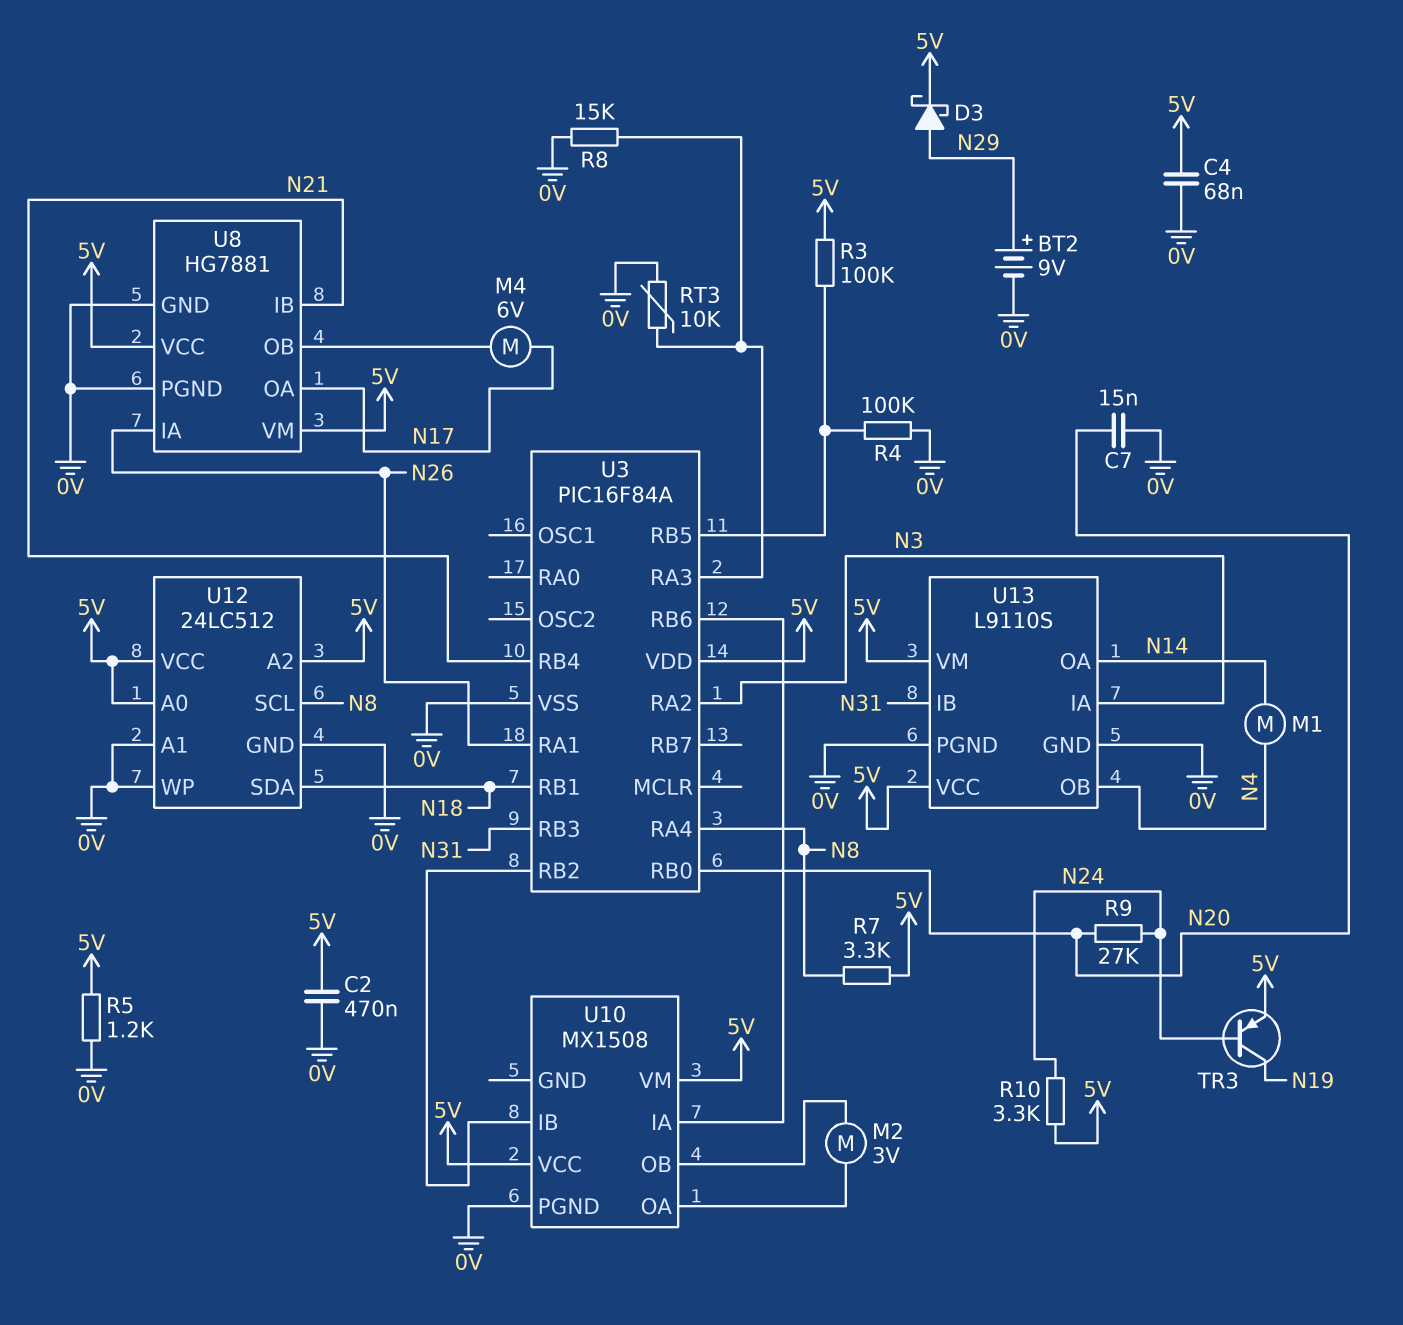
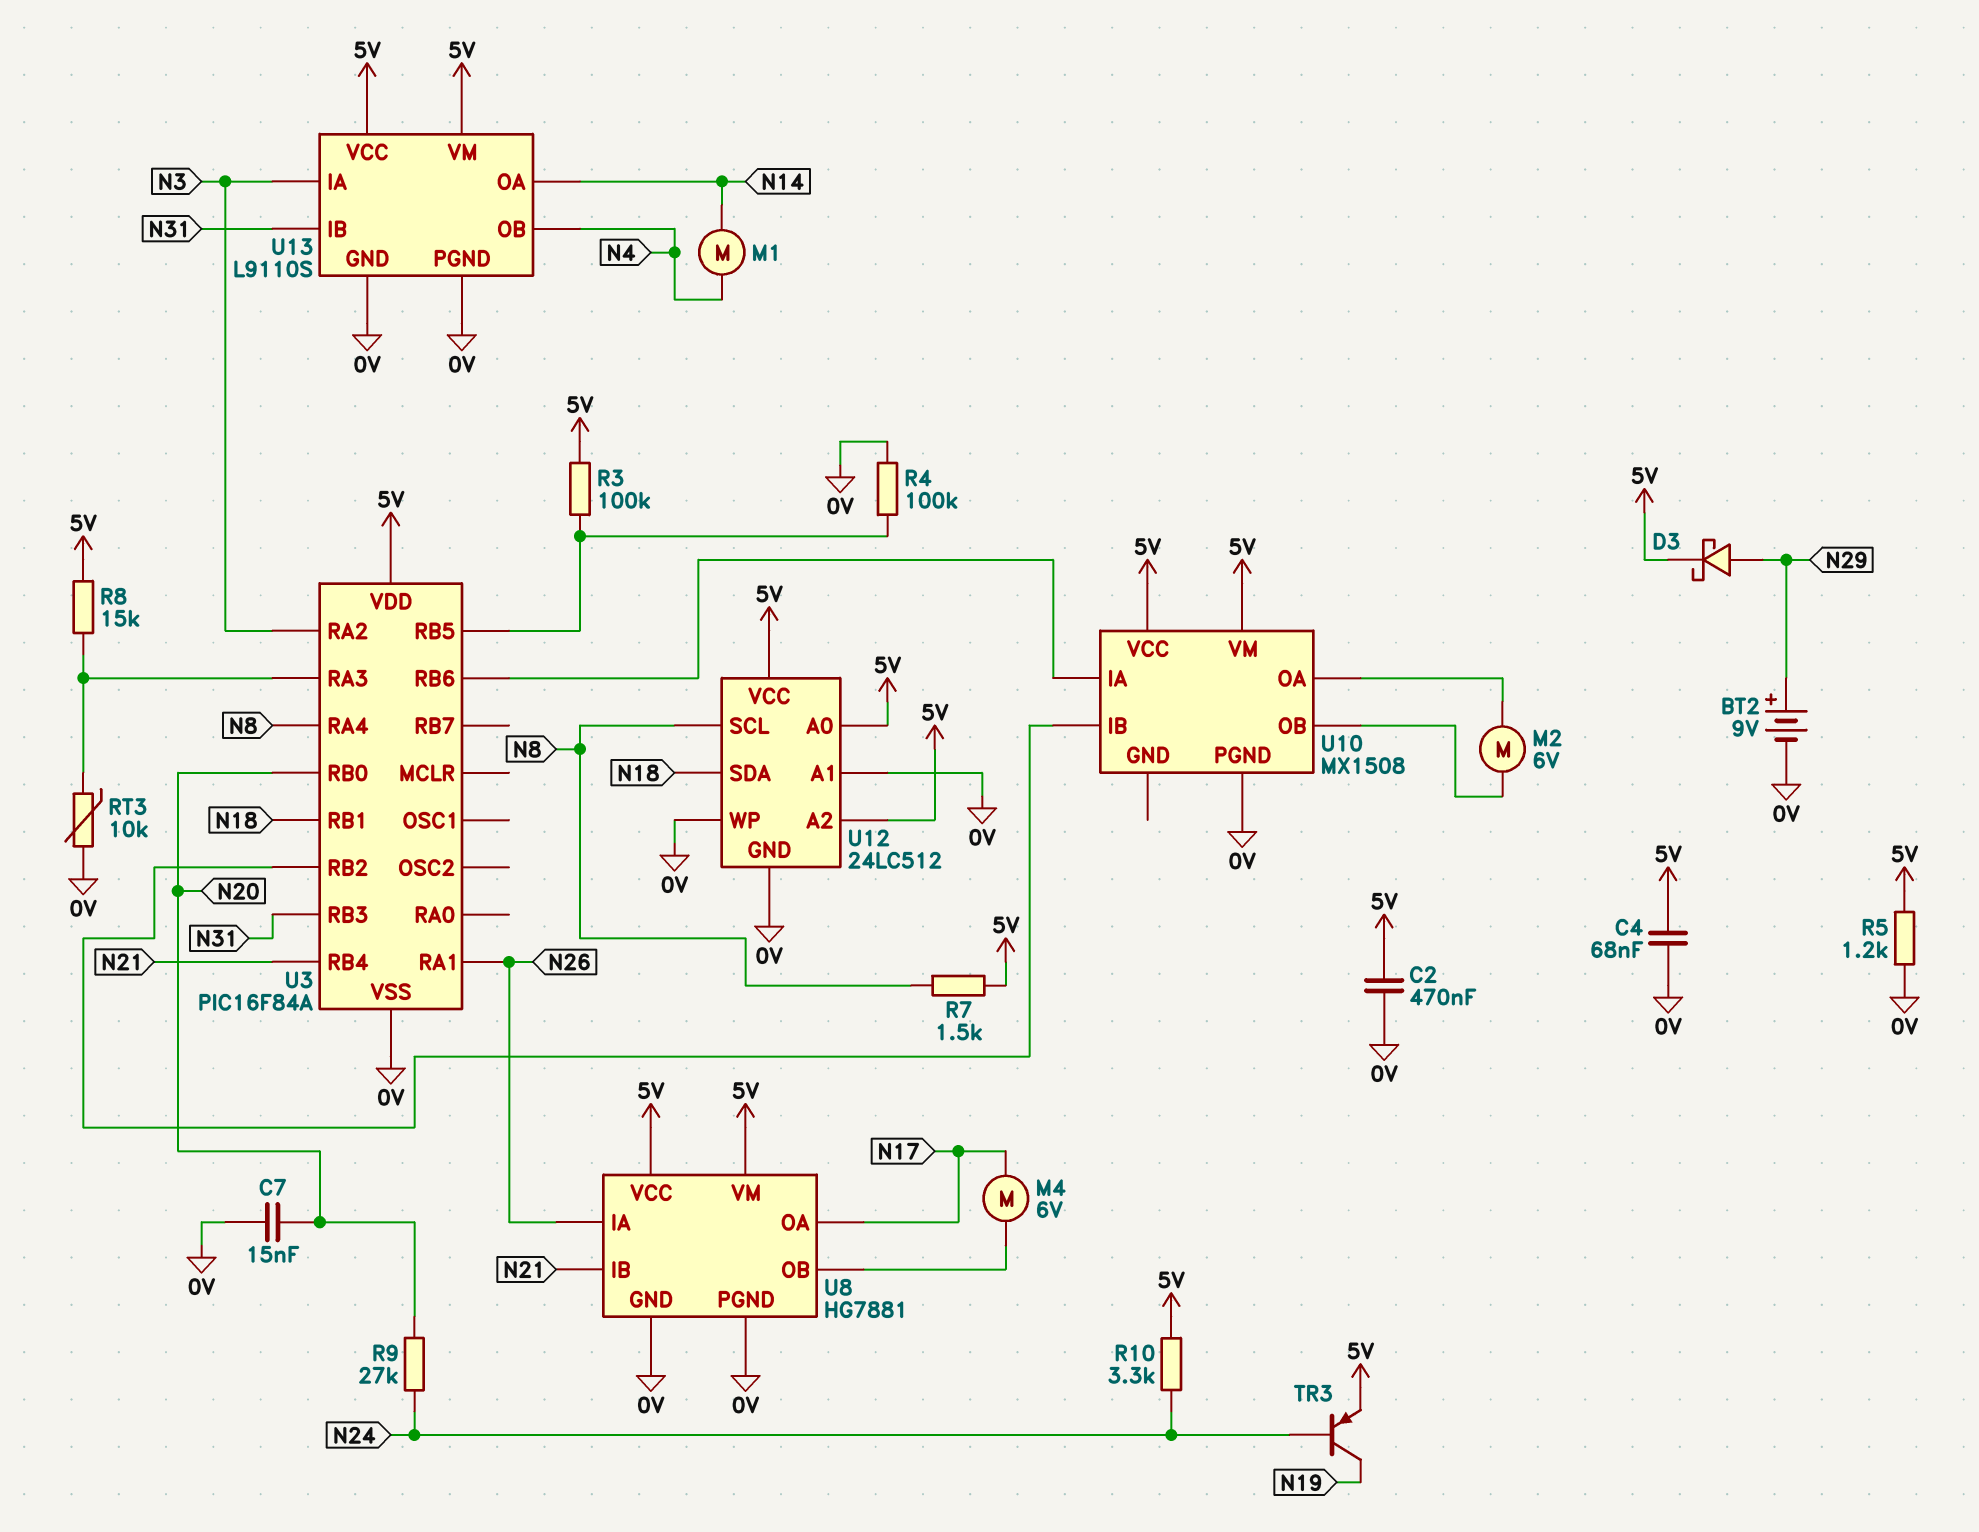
M2: motor 3V (U10/OA, U10/OB) -> motor 6V (U10/OA, U10/OB)
R7: 3.3k (5V, N8) -> 1.5k (5V, N8)
R8: 15k (0V, U3/RA3) -> 15k (5V, U3/RA3)

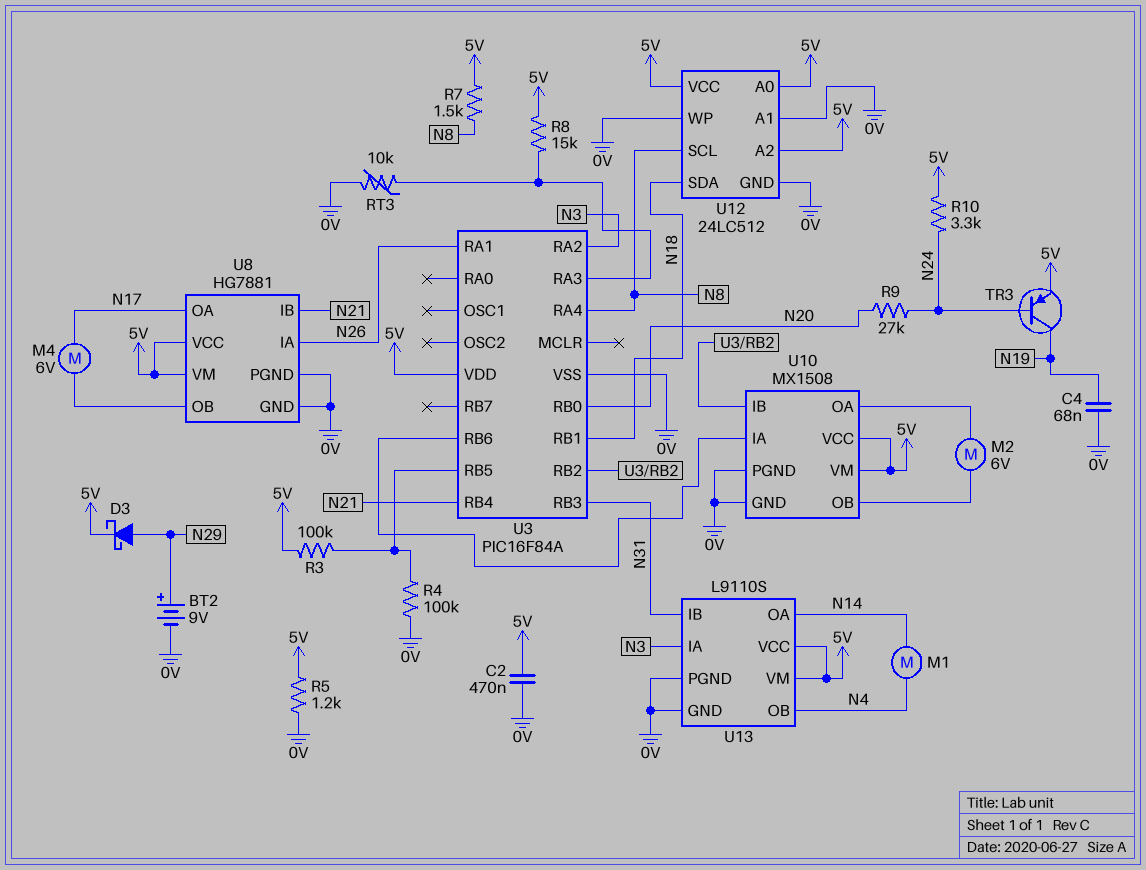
C4: 68nF (0V, 5V) -> 68nF (0V, N19)
C7: 15nF (0V, N20) -> none
U10 pin GND: none -> 0V

